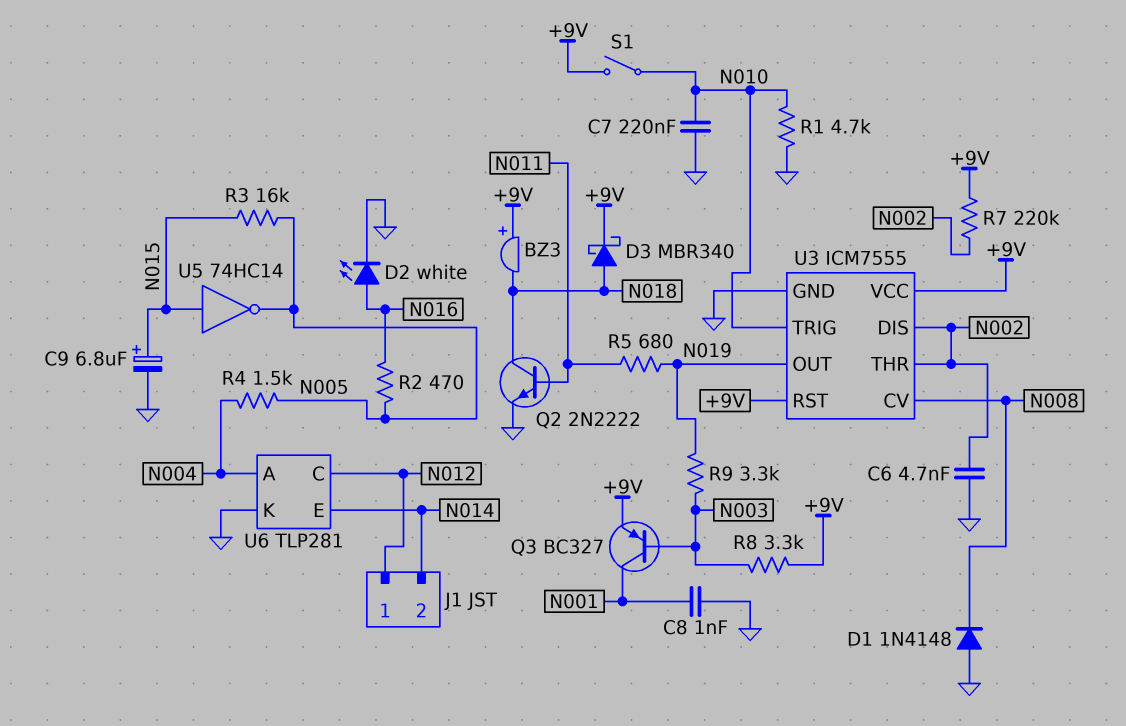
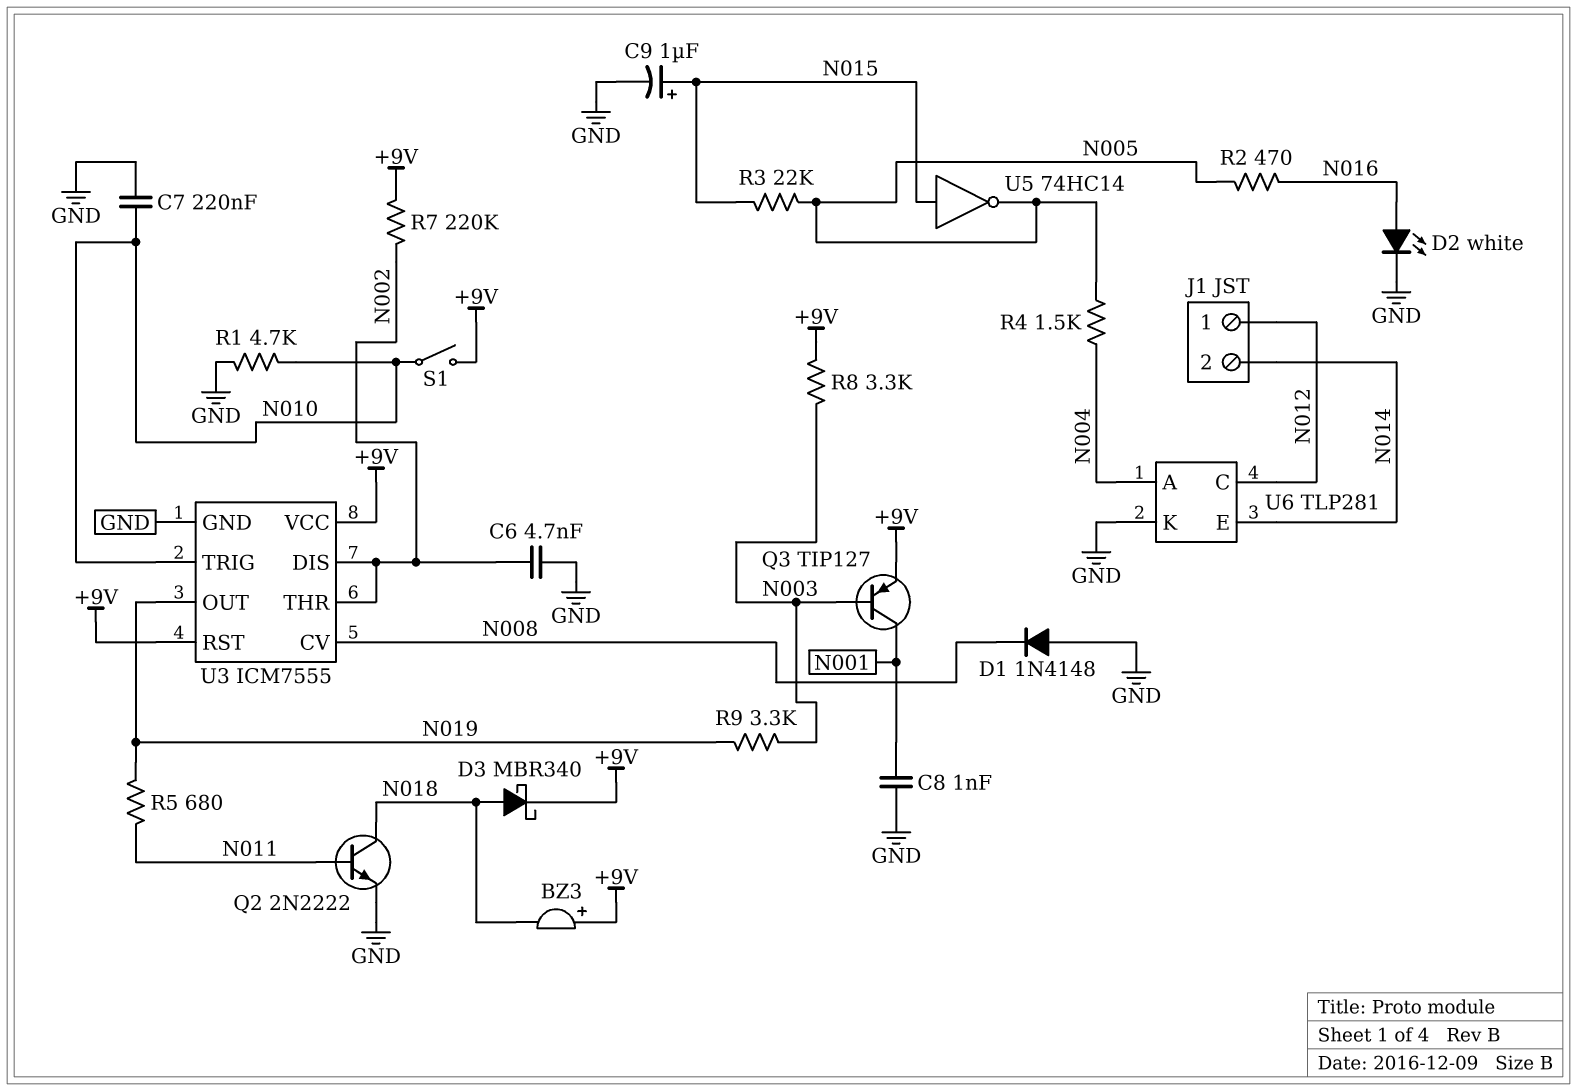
C9: 6.8uF (plus N015, minus GND) -> 1uF (plus N015, minus GND)
Q3: PNP BC327 (B N003, C N001, E +9V) -> PNP TIP127 (B N003, C N001, E +9V)
R3: 16k (N005, N015) -> 22k (N005, N015)

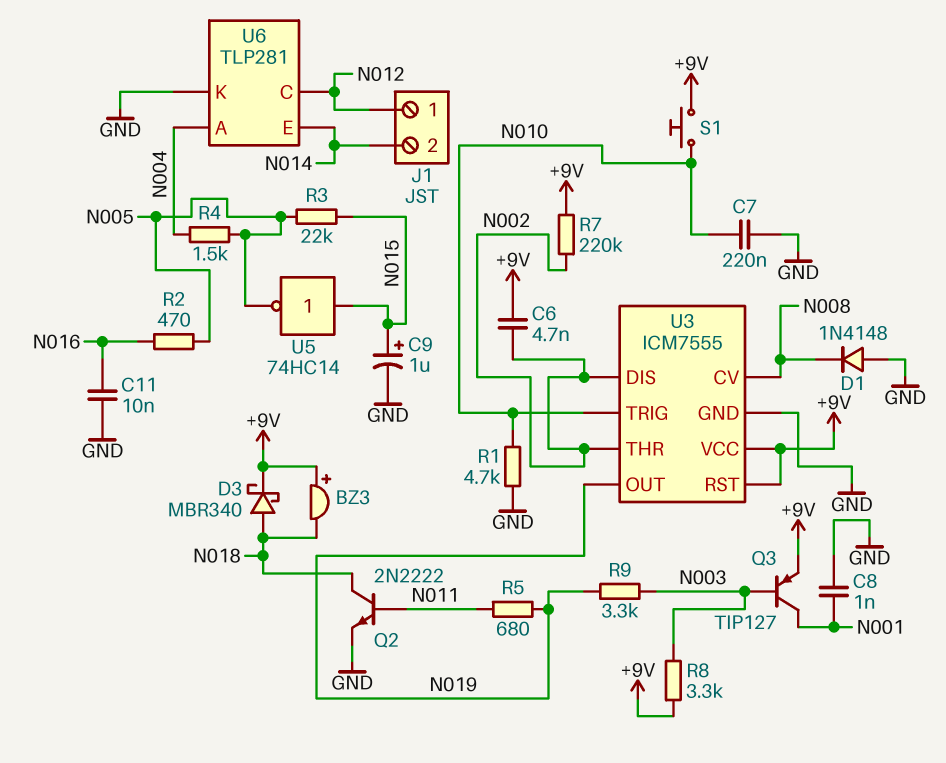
C6: 4.7nF (GND, N002) -> 4.7nF (+9V, N002)
C11: none -> 10nF (GND, N016)
D2: LED white (A N016, K GND) -> none
S1: switch (+9V, N010) -> button (+9V, N010)

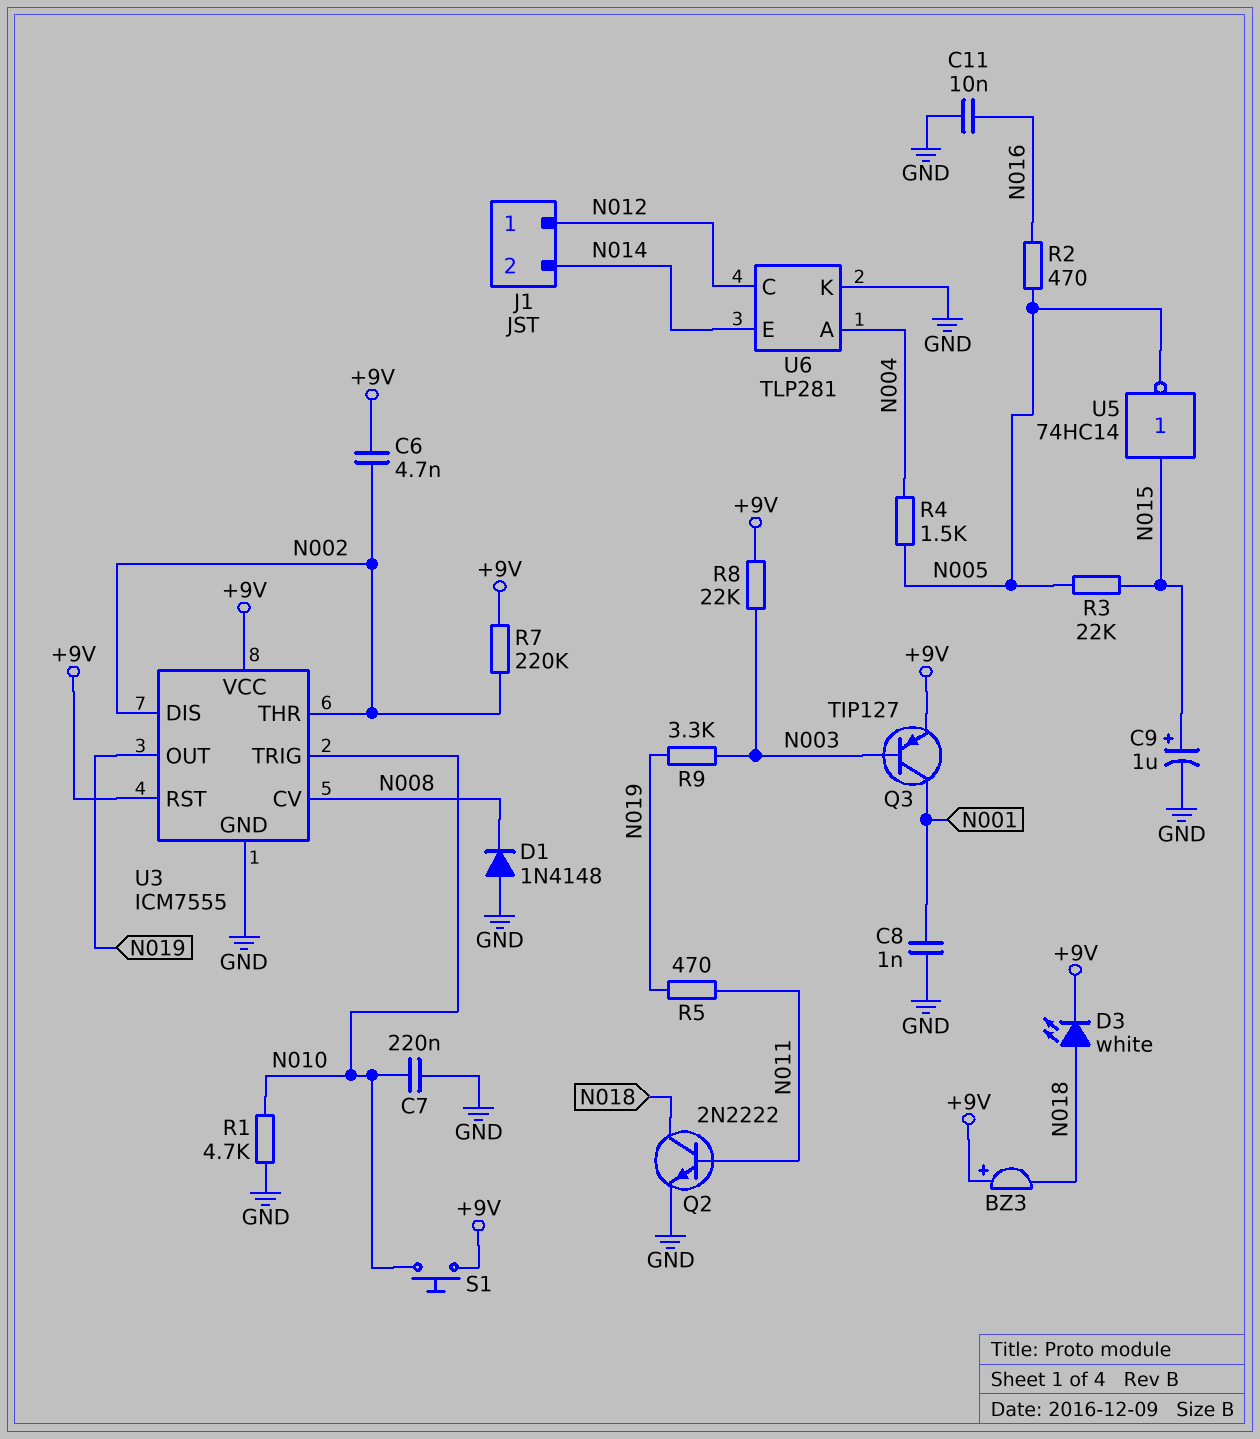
D3: schottky MBR340 (A N018, K +9V) -> LED white (A N018, K +9V)
R5: 680 (N011, N019) -> 470 (N011, N019)
R8: 3.3k (+9V, N003) -> 22k (+9V, N003)

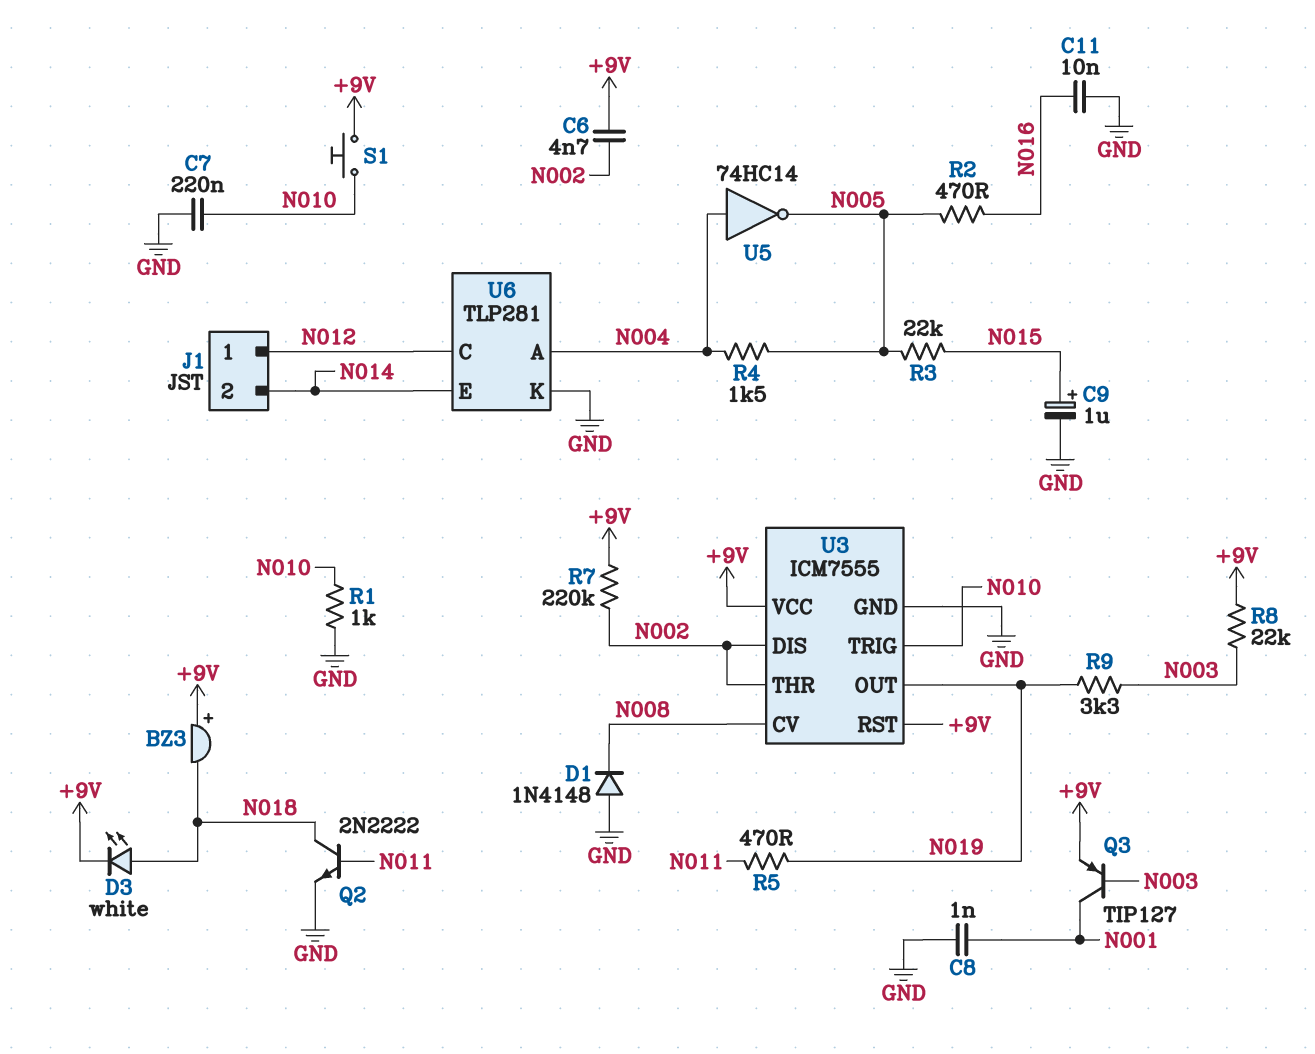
R1: 4.7k (GND, N010) -> 1k (GND, N010)
U5: NOT 74HC14 (in N015, out N005) -> NOT 74HC14 (in N004, out N005)

